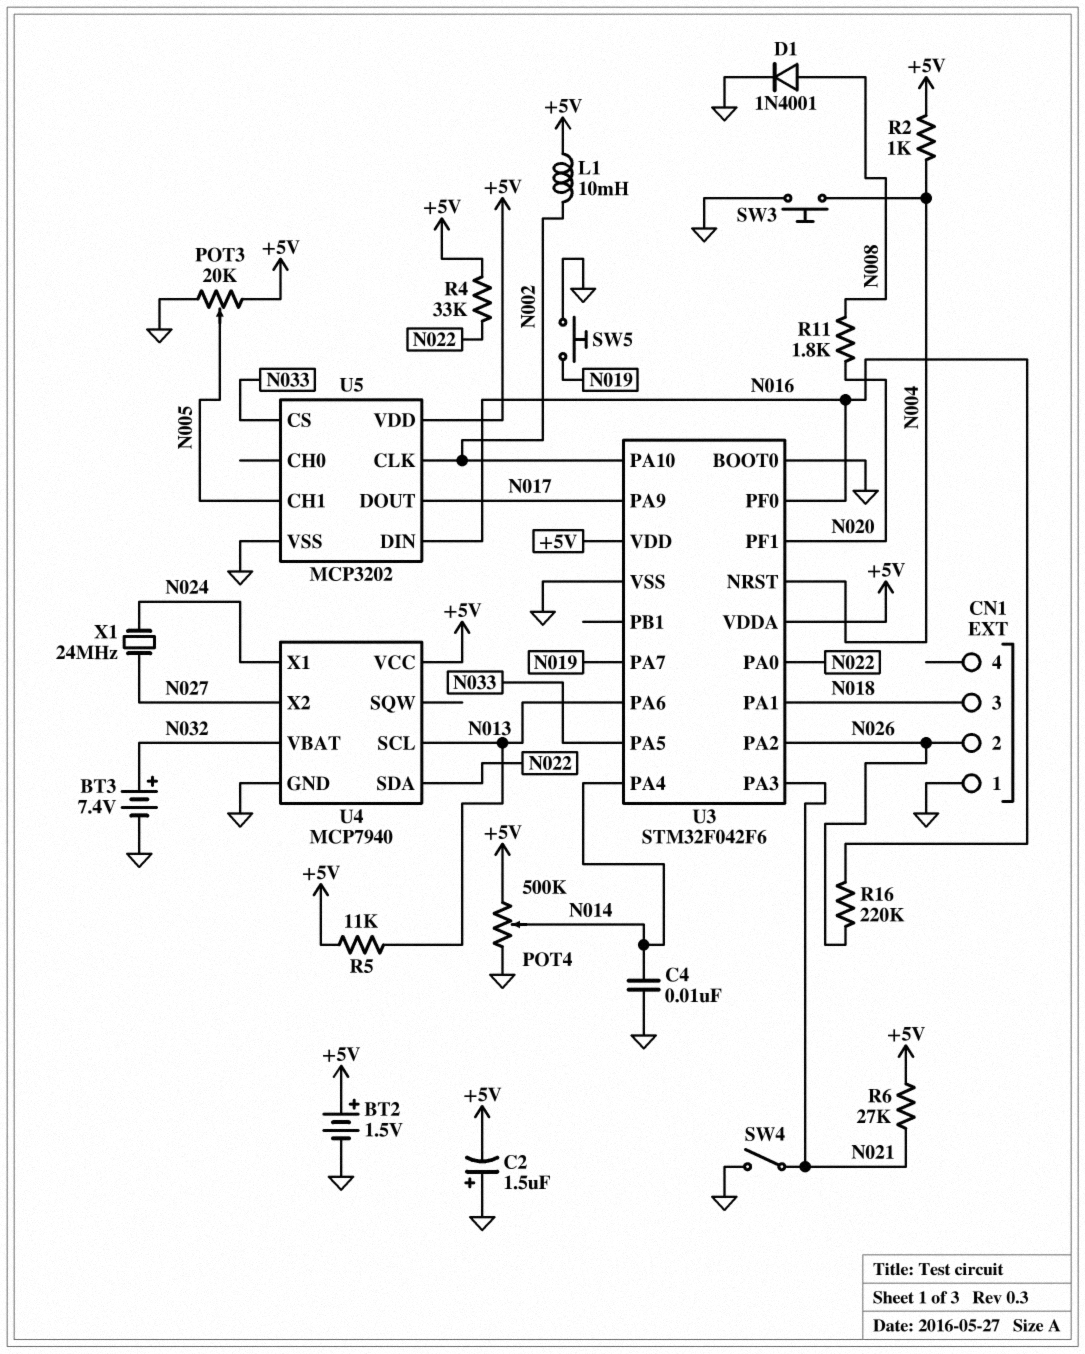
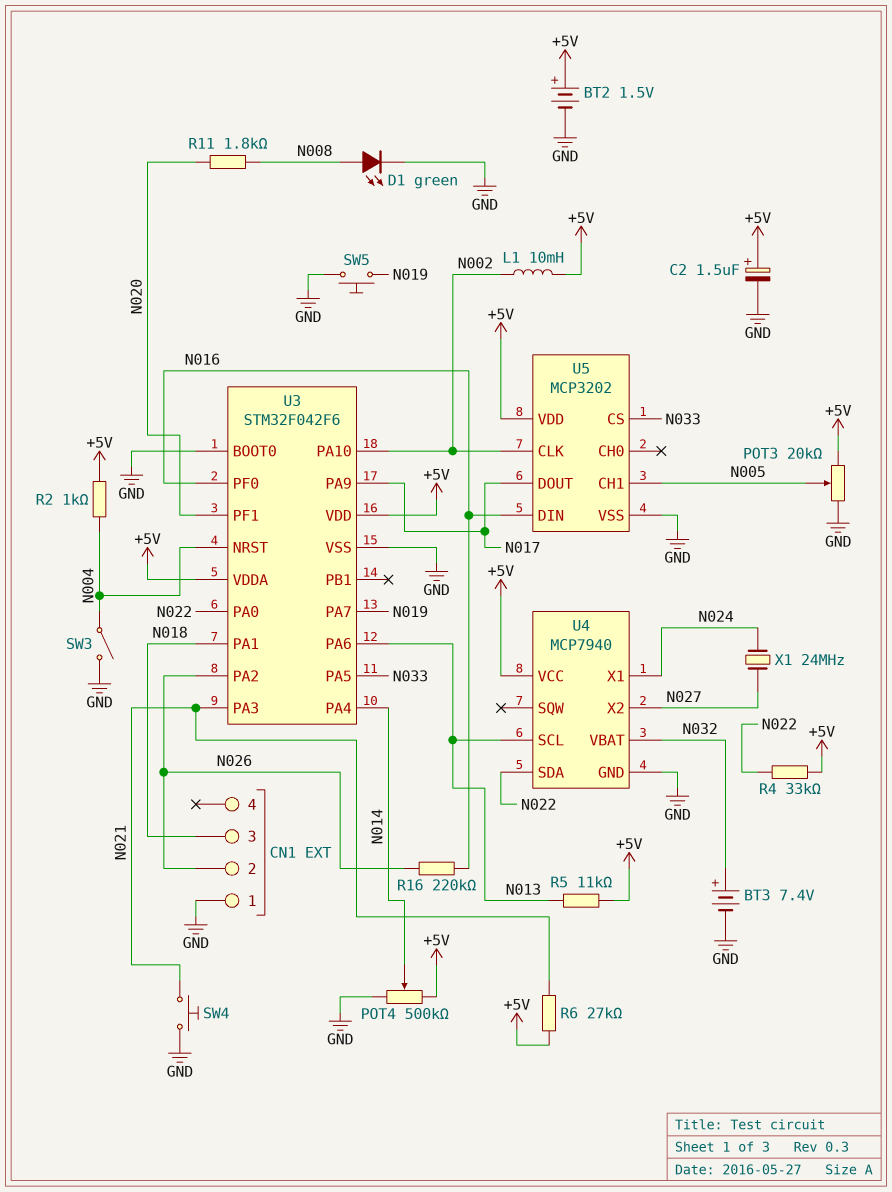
C2: 1.5uF (plus GND, minus +5V) -> 1.5uF (plus +5V, minus GND)
C4: 10nF (GND, N014) -> none
D1: diode 1N4001 (A N008, K GND) -> LED green (A N008, K GND)
SW3: button (GND, N004) -> switch (GND, N004)
SW4: switch (GND, N021) -> button (GND, N021)

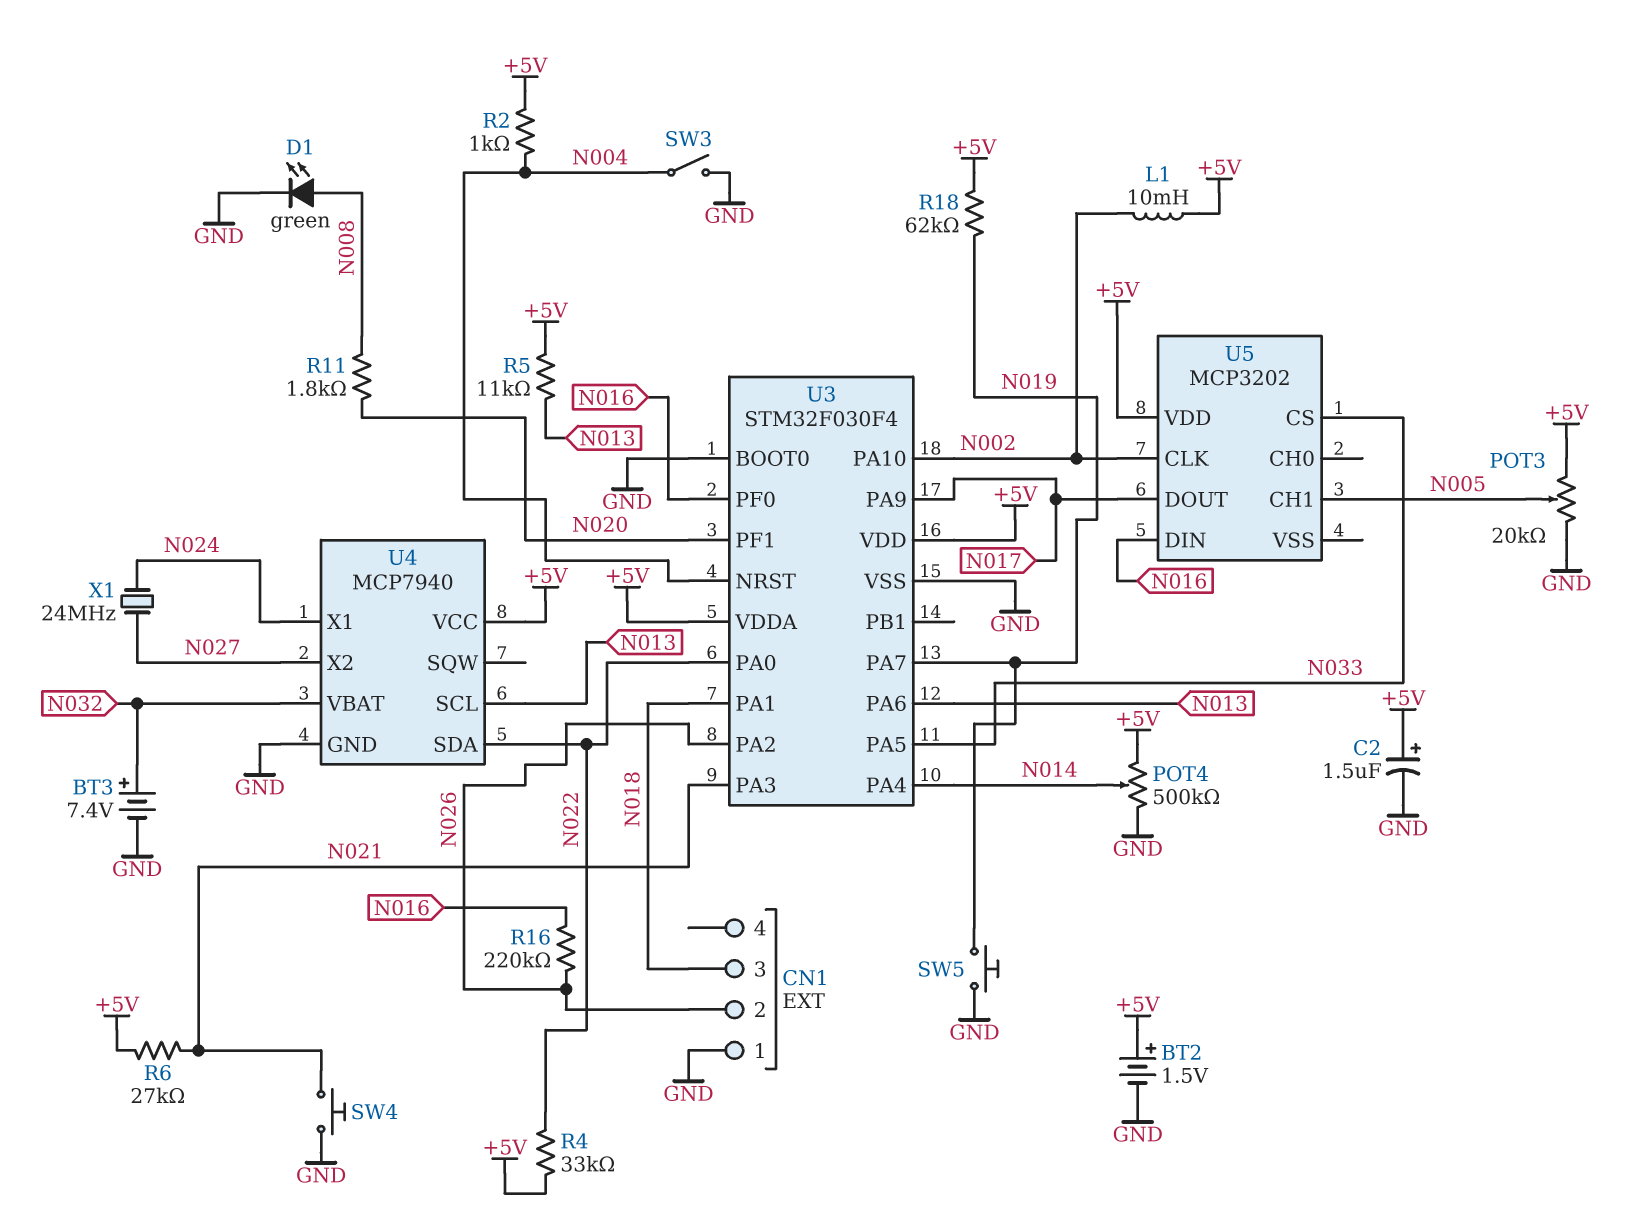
R18: none -> 62k (+5V, N019)
U3: STM32F042F6 -> STM32F030F4
U5 pin VSS: GND -> none

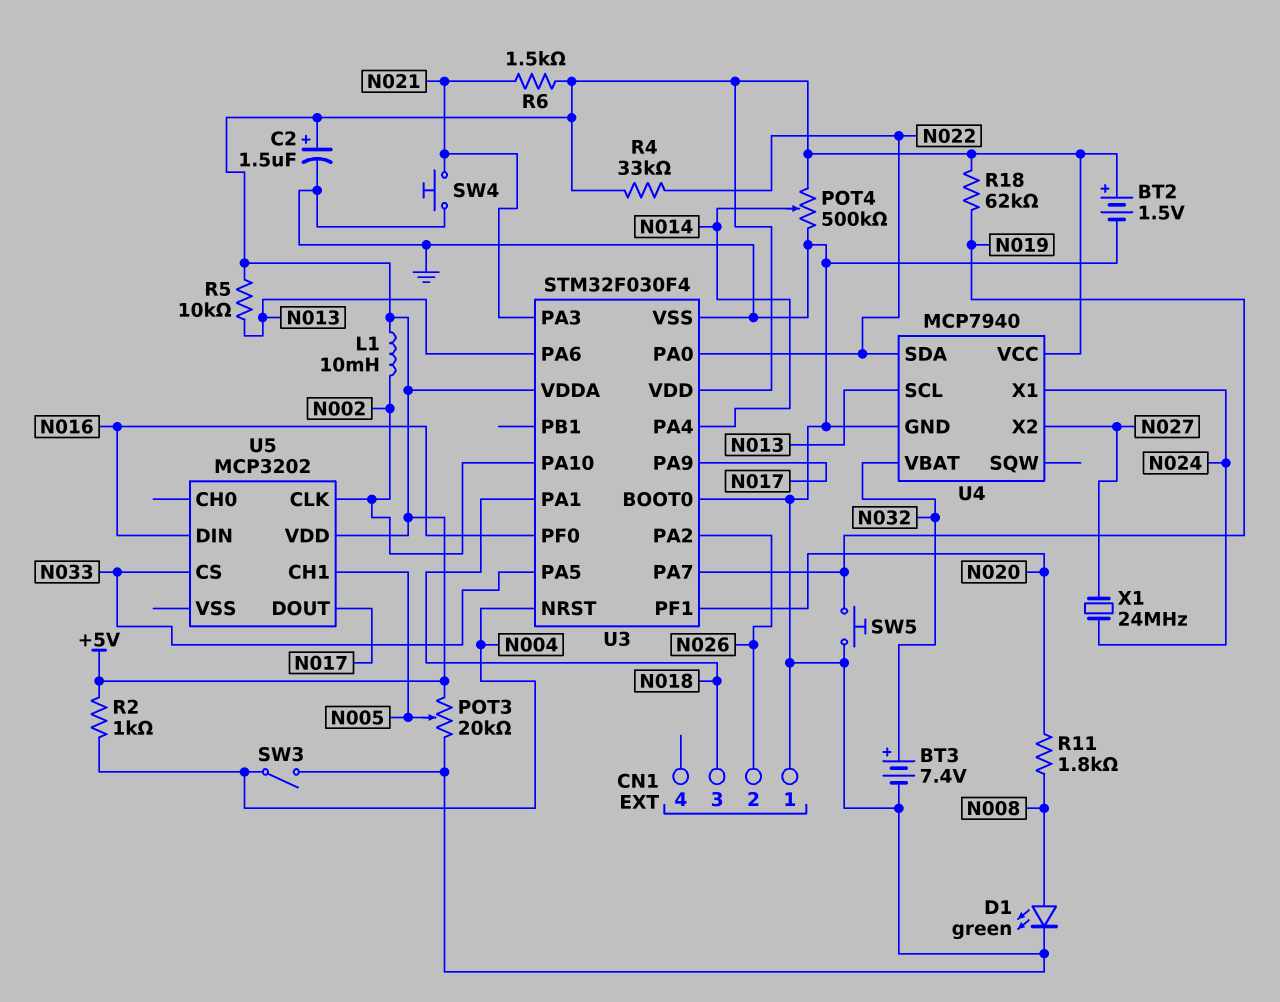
R5: 11k (+5V, N013) -> 10k (+5V, N013)
R6: 27k (+5V, N021) -> 1.5k (+5V, N021)
R16: 220k (N016, N026) -> none

